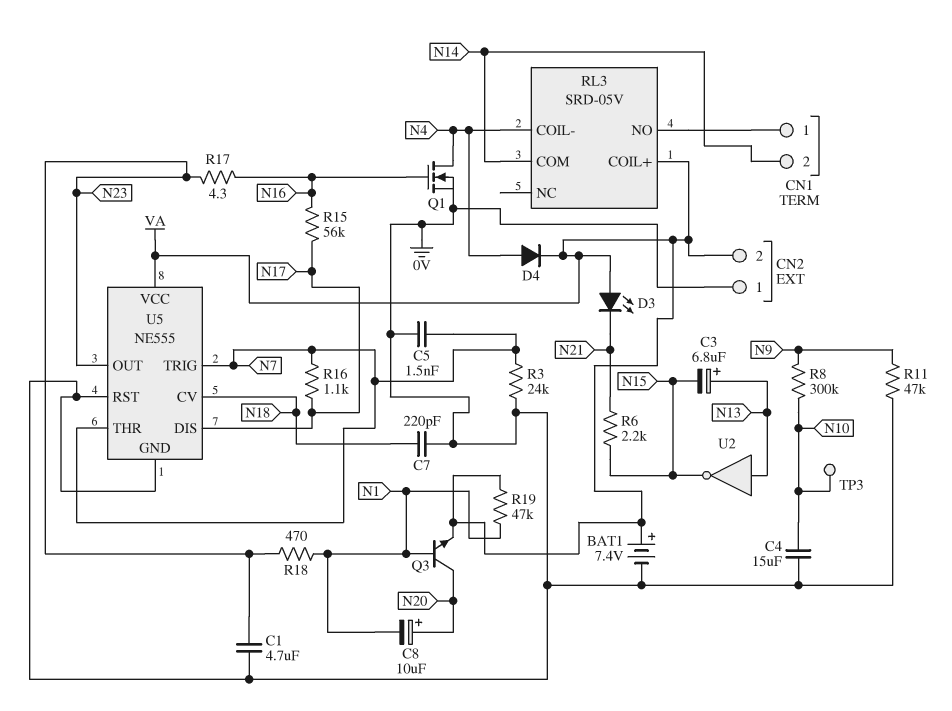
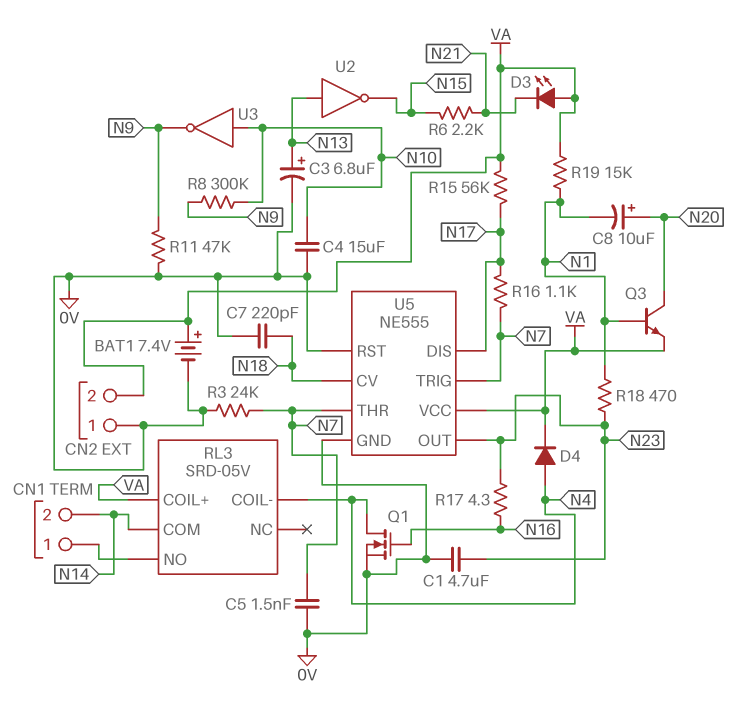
C3: 6.8uF (plus N13, minus N15) -> 6.8uF (plus N13, minus 0V)
R15: 56k (N16, N17) -> 56k (N17, VA)
R19: 47k (N1, VA) -> 15k (N1, VA)
TP3: test point (N10) -> none
U3: none -> NOT (in N10, out N9)

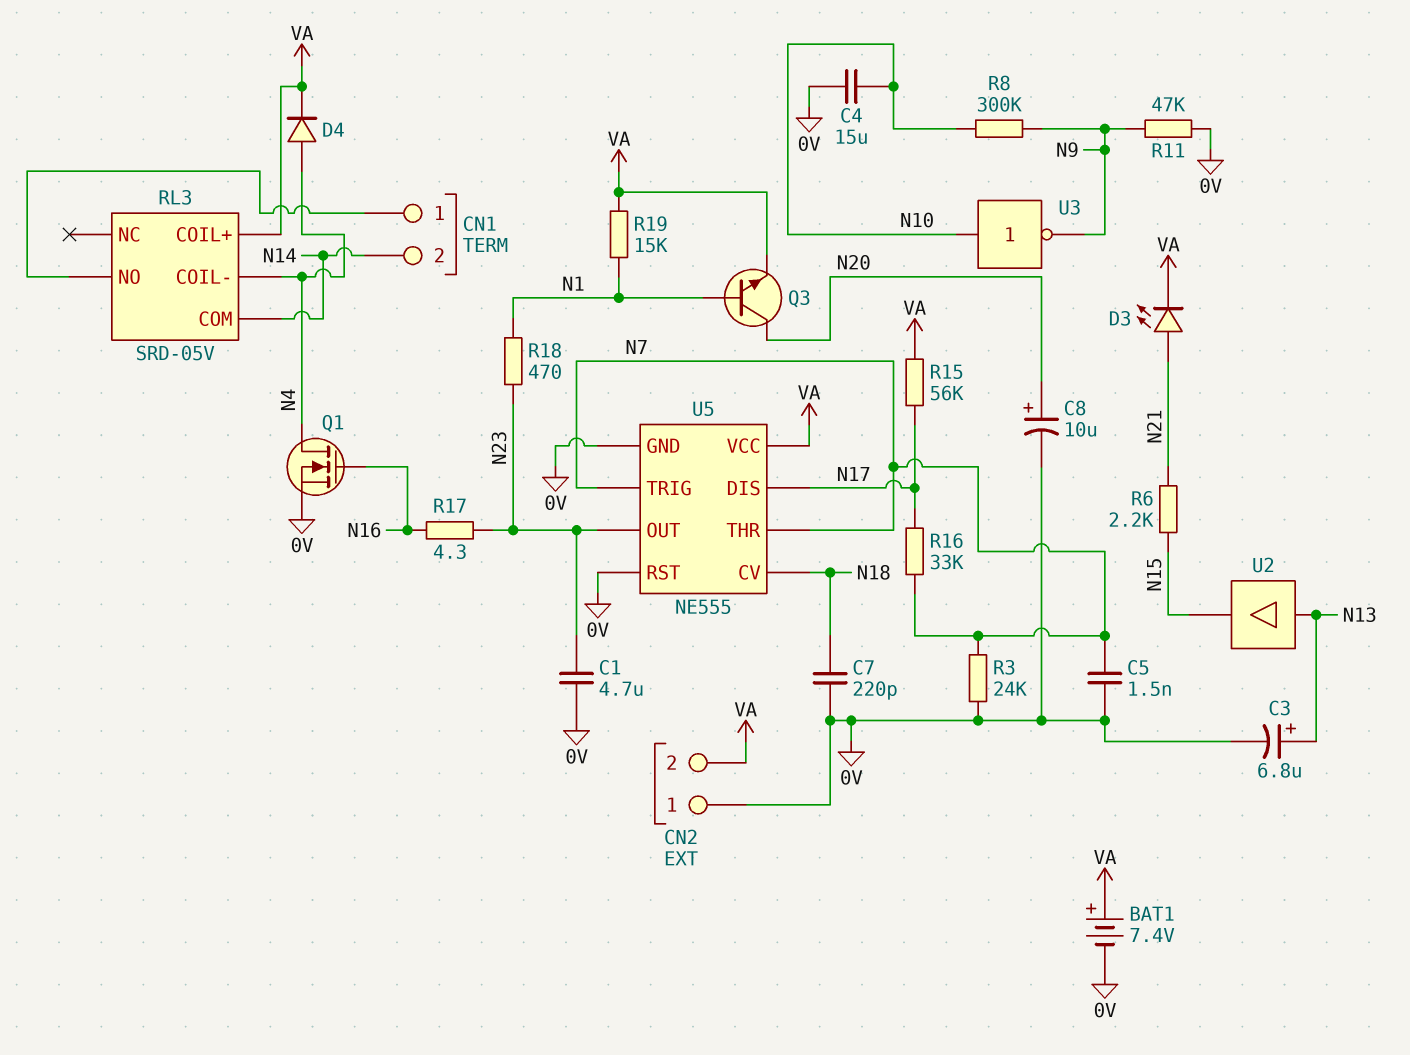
C8: 10uF (plus N20, minus N1) -> 10uF (plus N20, minus 0V)
D3: LED (A VA, K N21) -> LED (A N21, K VA)
R16: 1.1k (N7, N17) -> 33k (N7, N17)
U2: NOT (in N13, out N15) -> buffer (in N13, out N15)

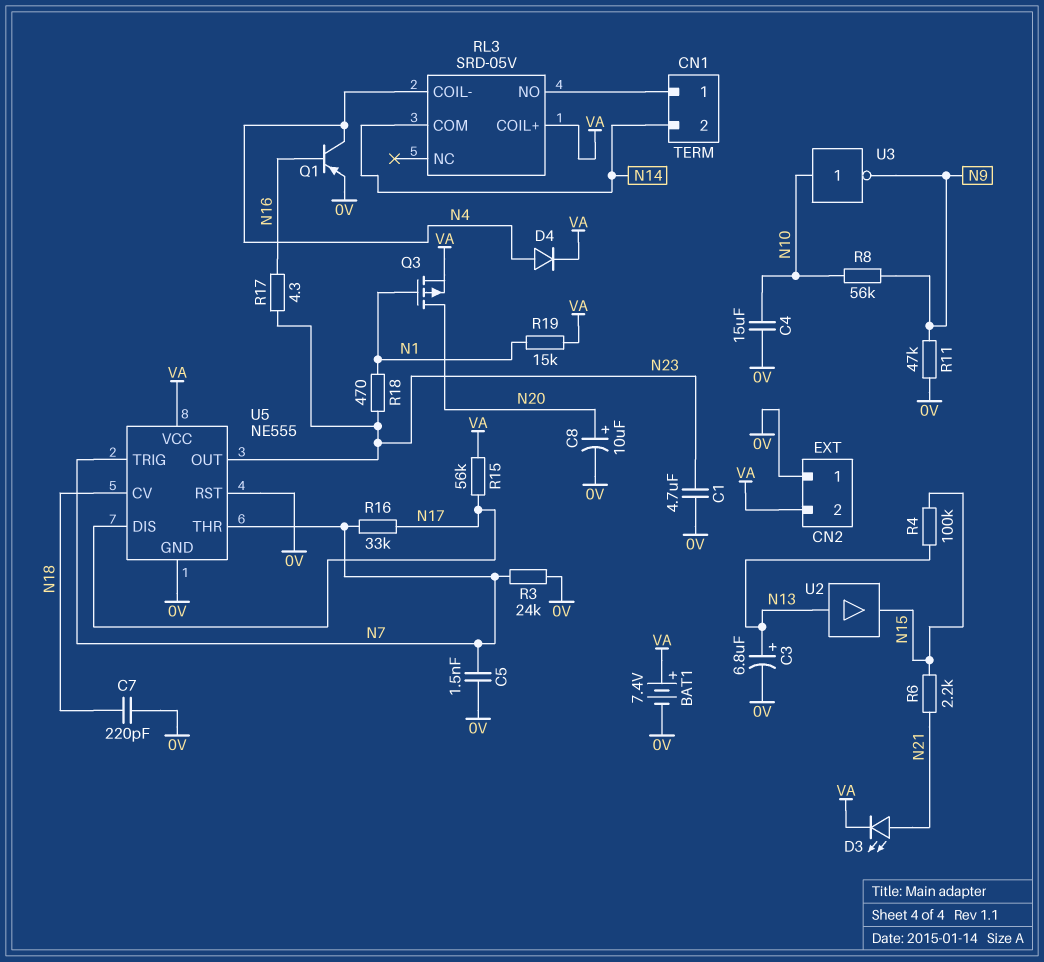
Q1: NMOS (G N16, D N4, S 0V) -> PNP (B N16, C N4, E 0V)
Q3: NPN (B N1, C N20, E VA) -> PMOS (G N1, D N20, S VA)
R4: none -> 100k (N13, N15)
R8: 300k (N9, N10) -> 56k (N9, N10)

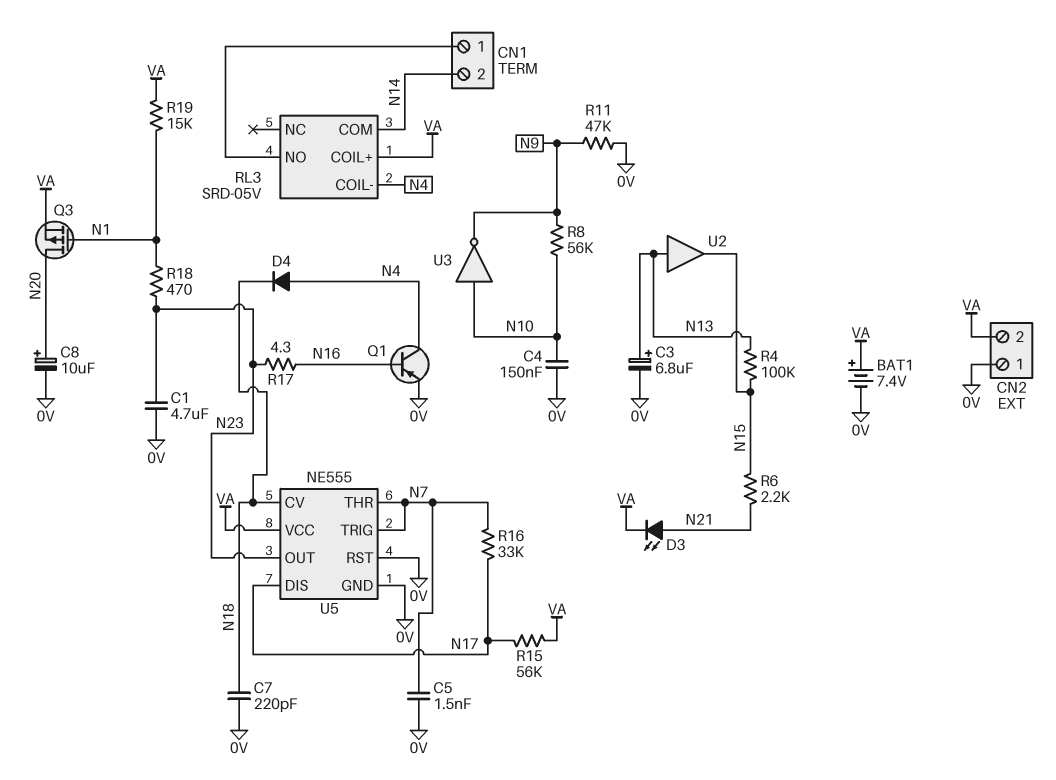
C4: 15uF (0V, N10) -> 150nF (0V, N10)
D4: diode (A N4, K VA) -> diode (A N4, K N18)
R3: 24k (0V, N7) -> none

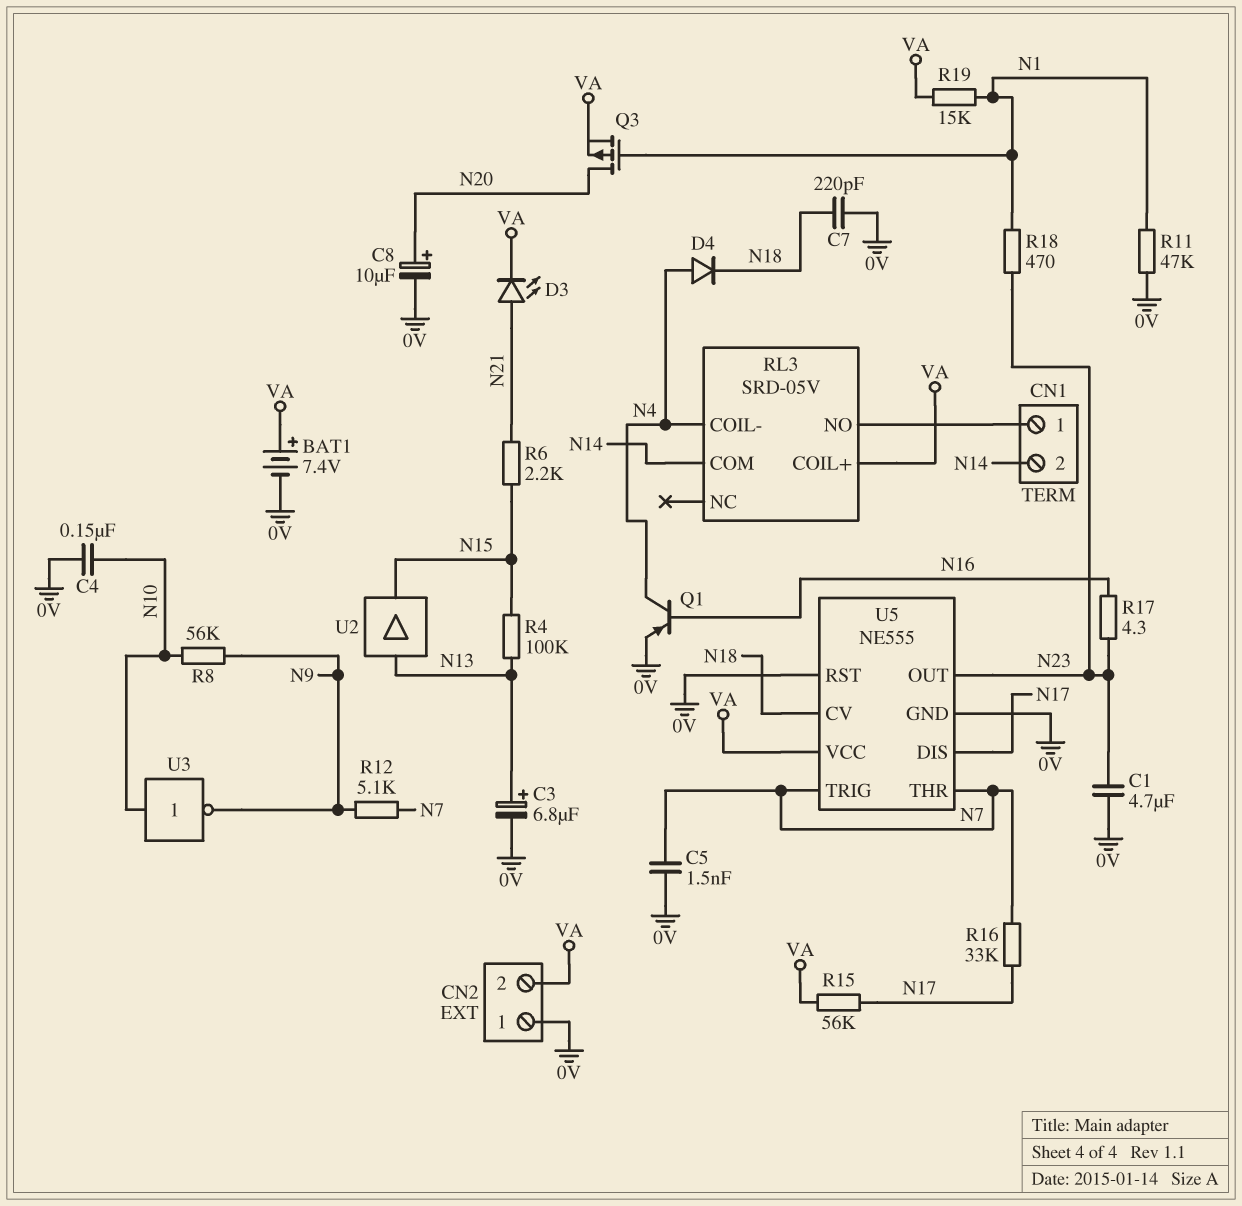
R11: 47k (0V, N9) -> 47k (0V, N1)
R12: none -> 5.1k (N7, N9)

